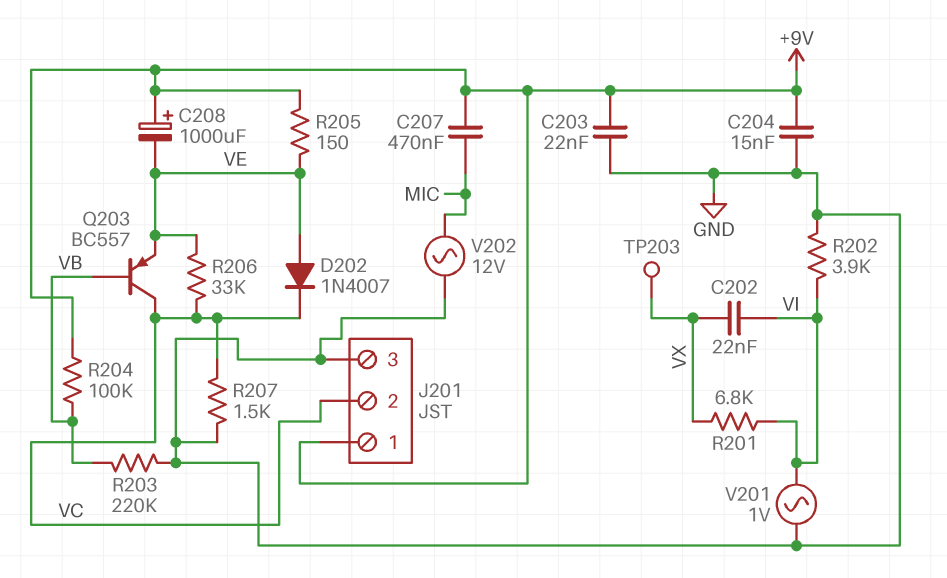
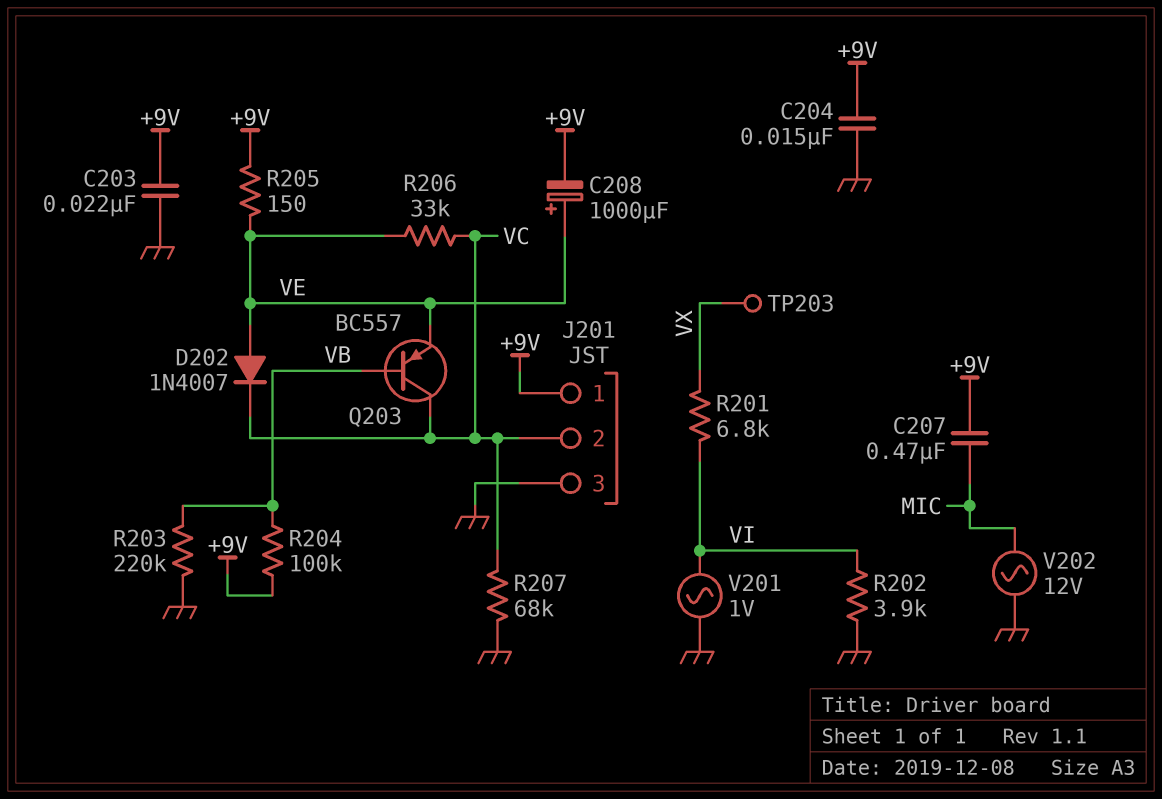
C202: 22nF (VI, VX) -> none
C208: 1000uF (plus +9V, minus VE) -> 1000uF (plus VE, minus +9V)
R207: 1.5k (GND, VC) -> 68k (GND, VC)

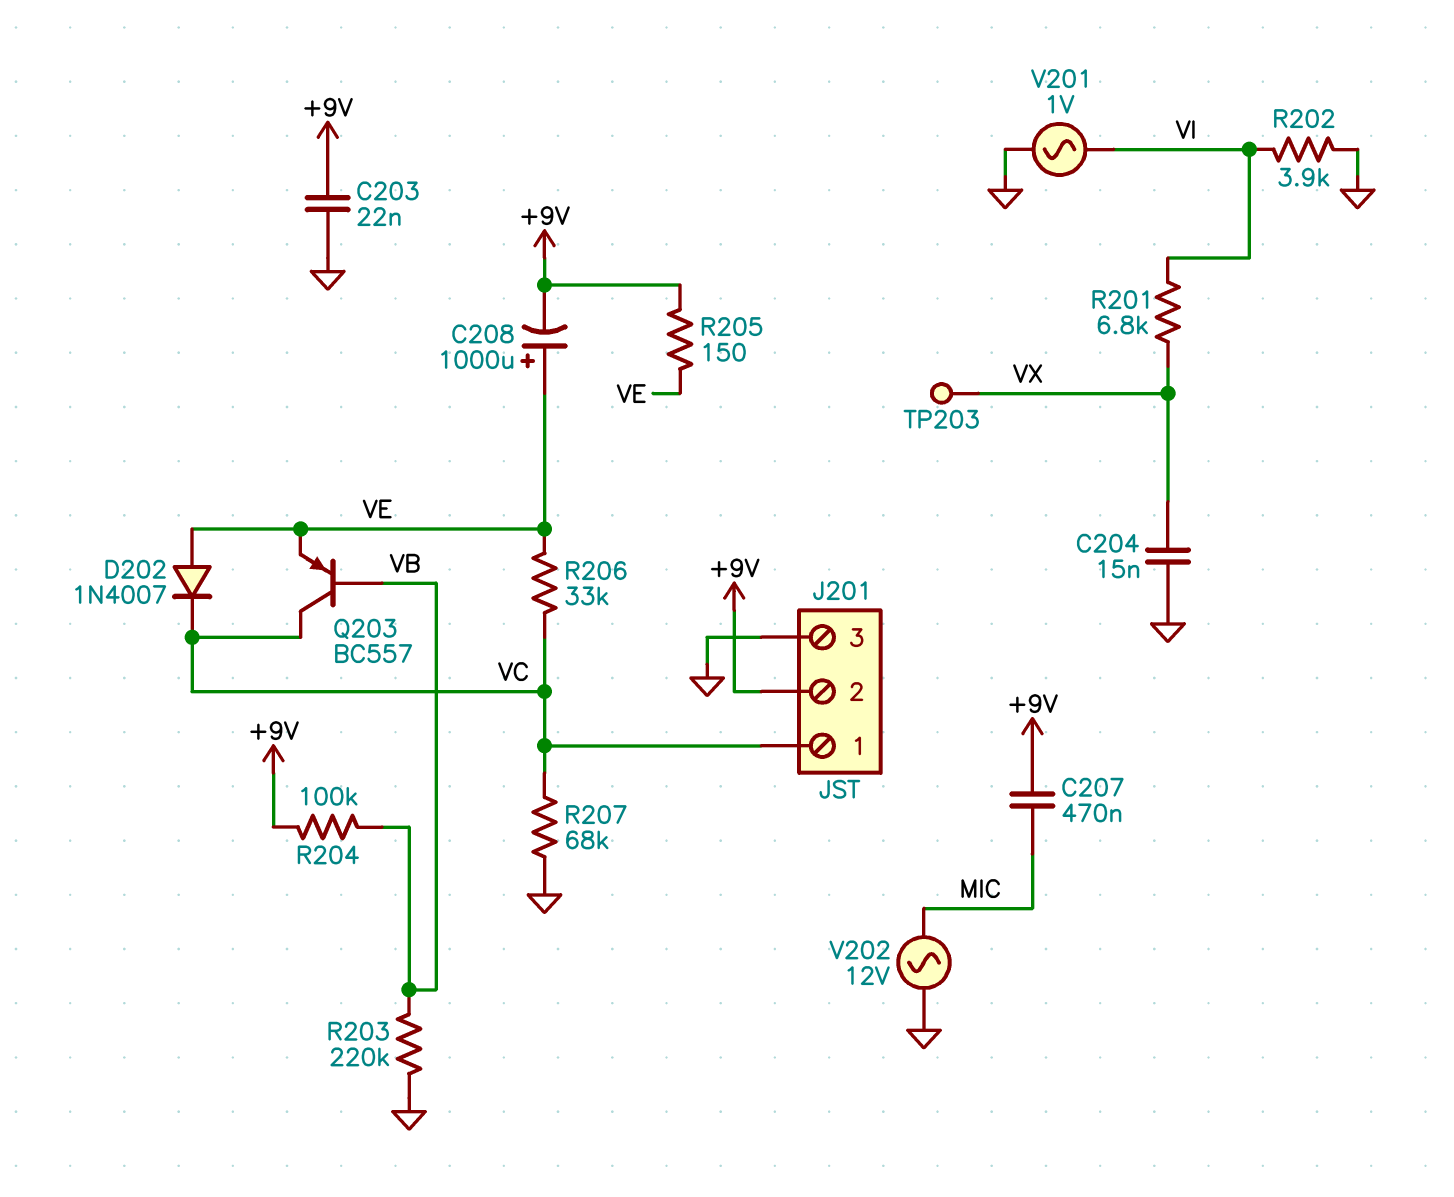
C204: 15nF (+9V, GND) -> 15nF (GND, VX)
J201 pin 1: +9V -> VC
J201 pin 2: VC -> +9V

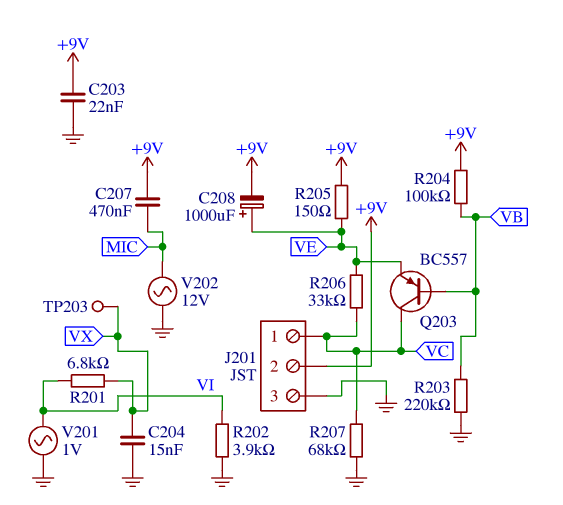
D202: diode 1N4007 (A VE, K VC) -> none

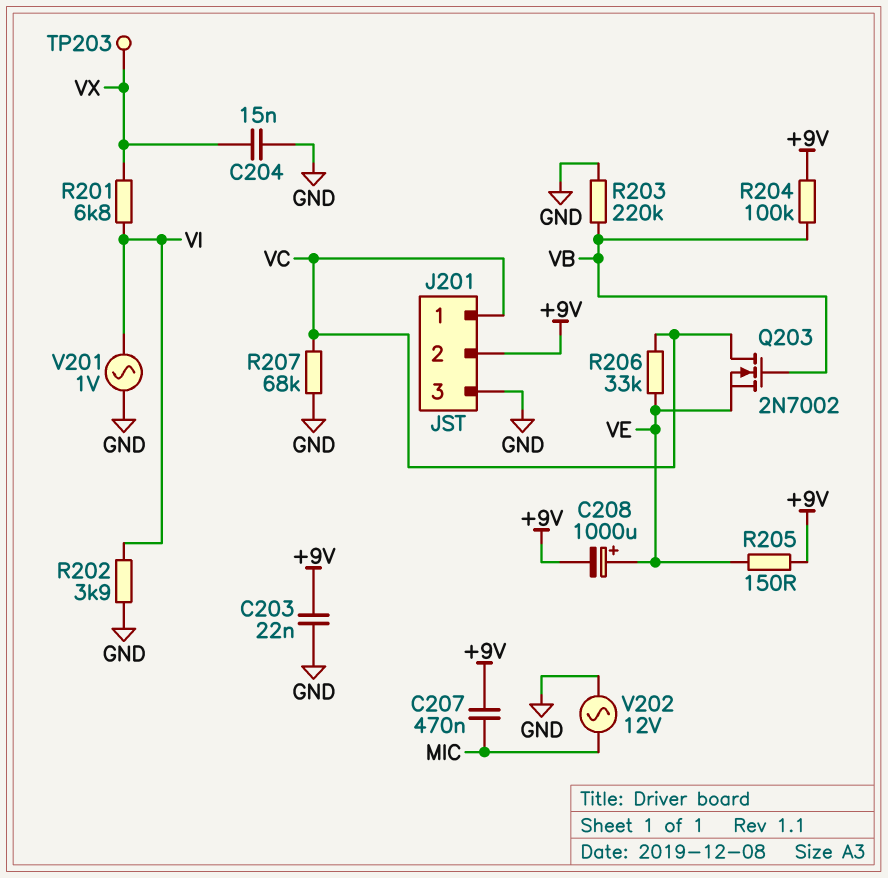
Q203: PNP BC557 (B VB, C VC, E VE) -> NMOS 2N7002 (G VB, D VC, S VE)

